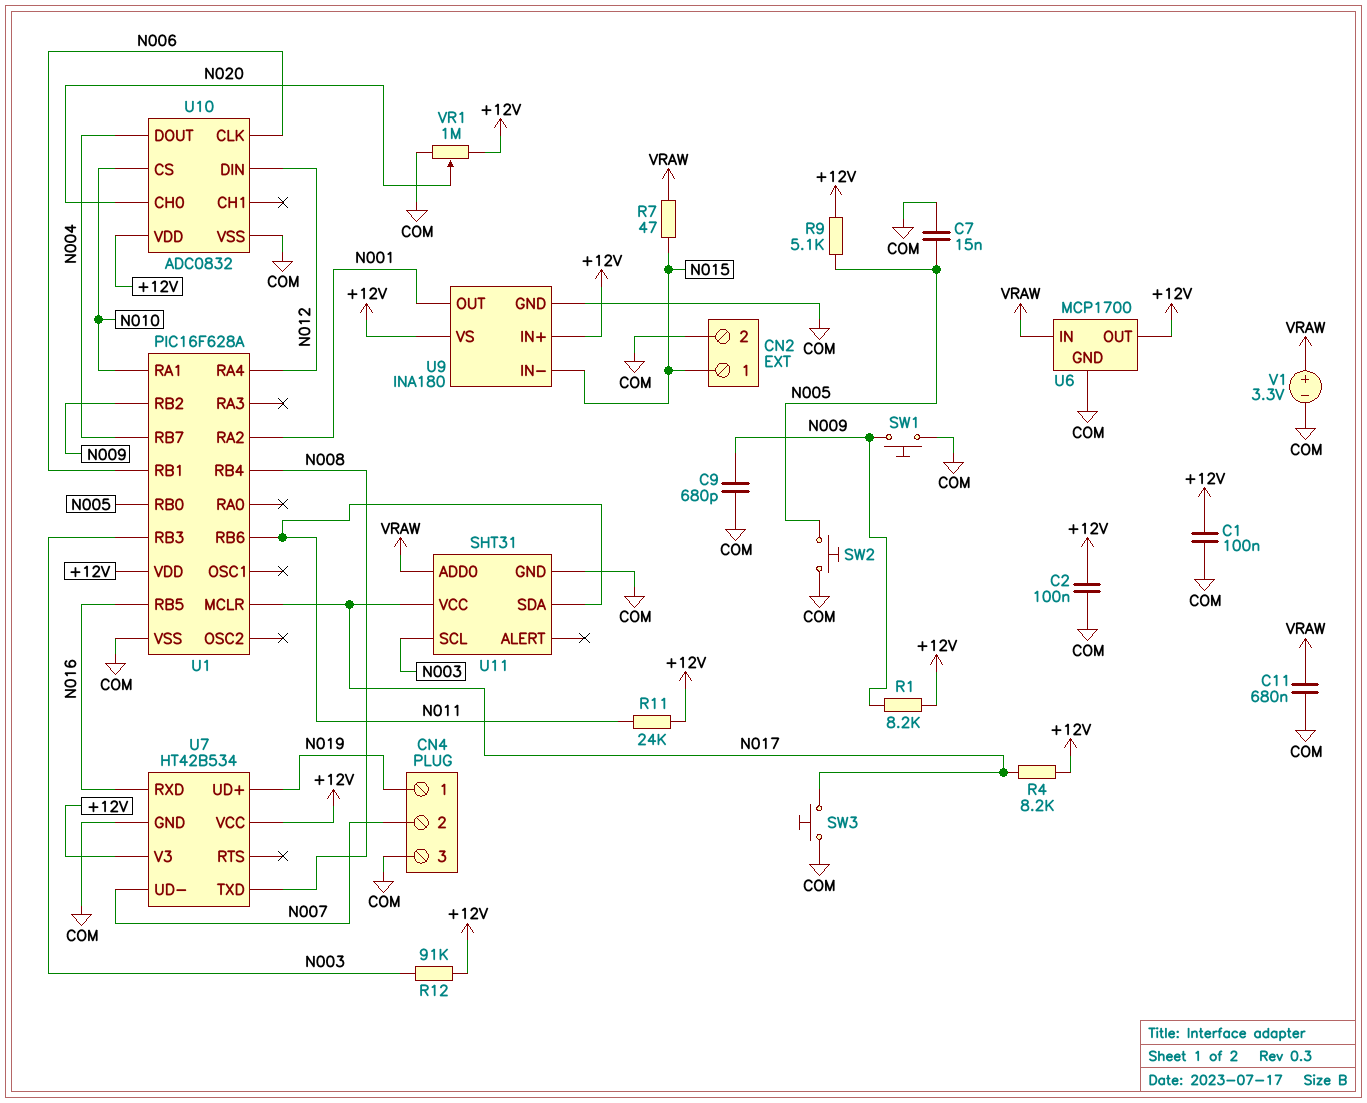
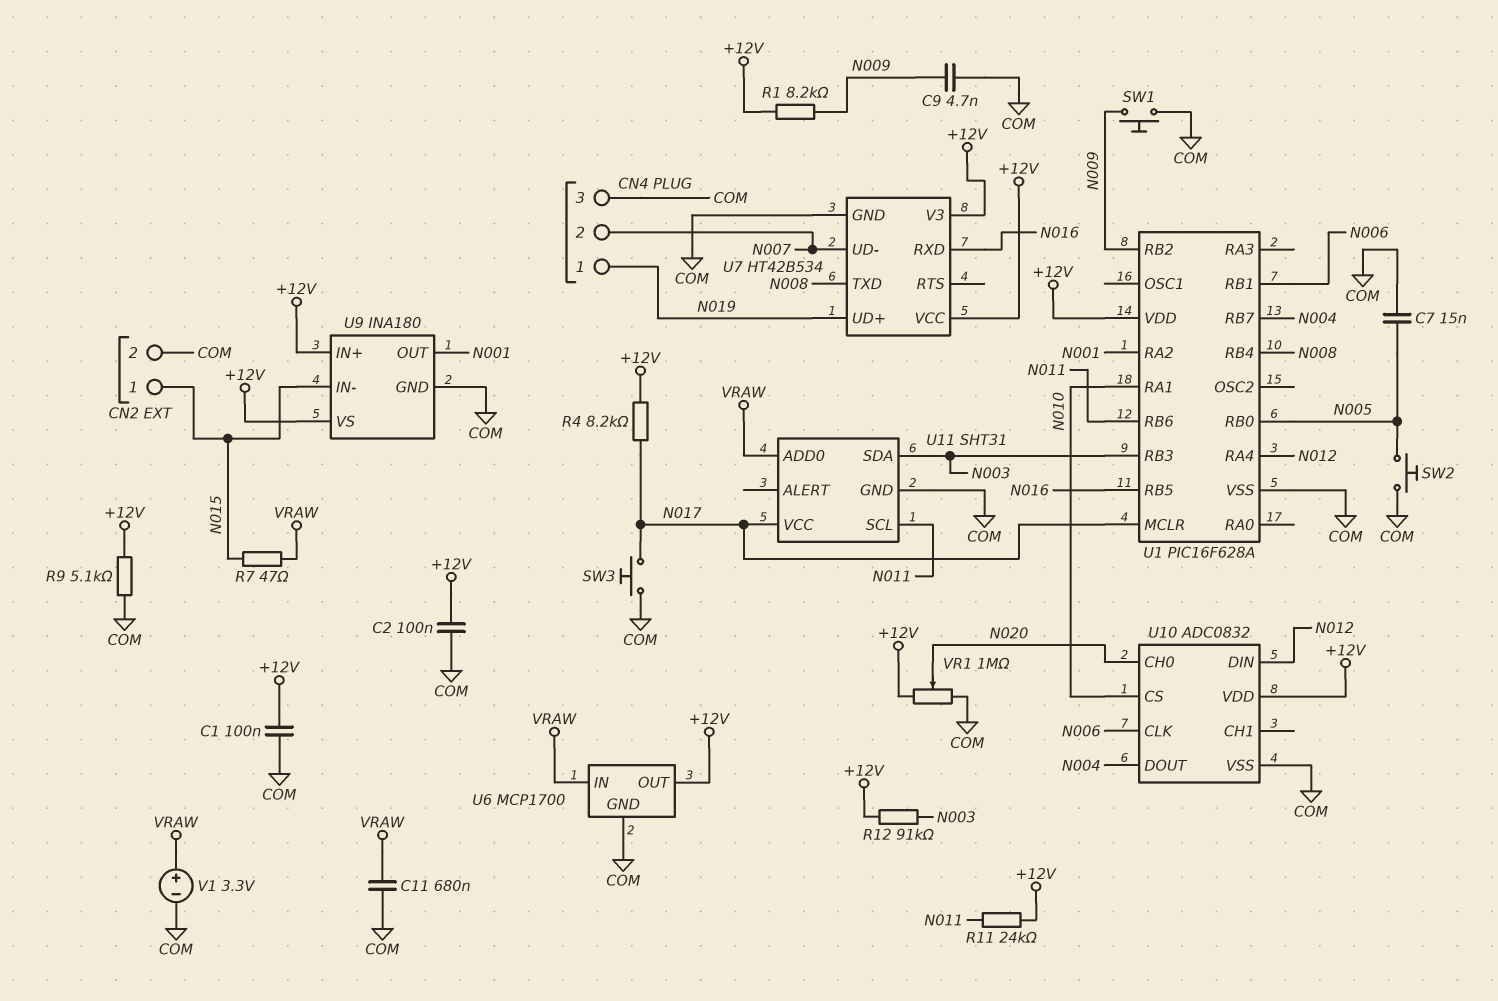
C9: 680pF (COM, N009) -> 4.7nF (COM, N009)
R9: 5.1k (+12V, N005) -> 5.1k (+12V, COM)
U11 pin SCL: N003 -> N011
U11 pin SDA: N011 -> N003

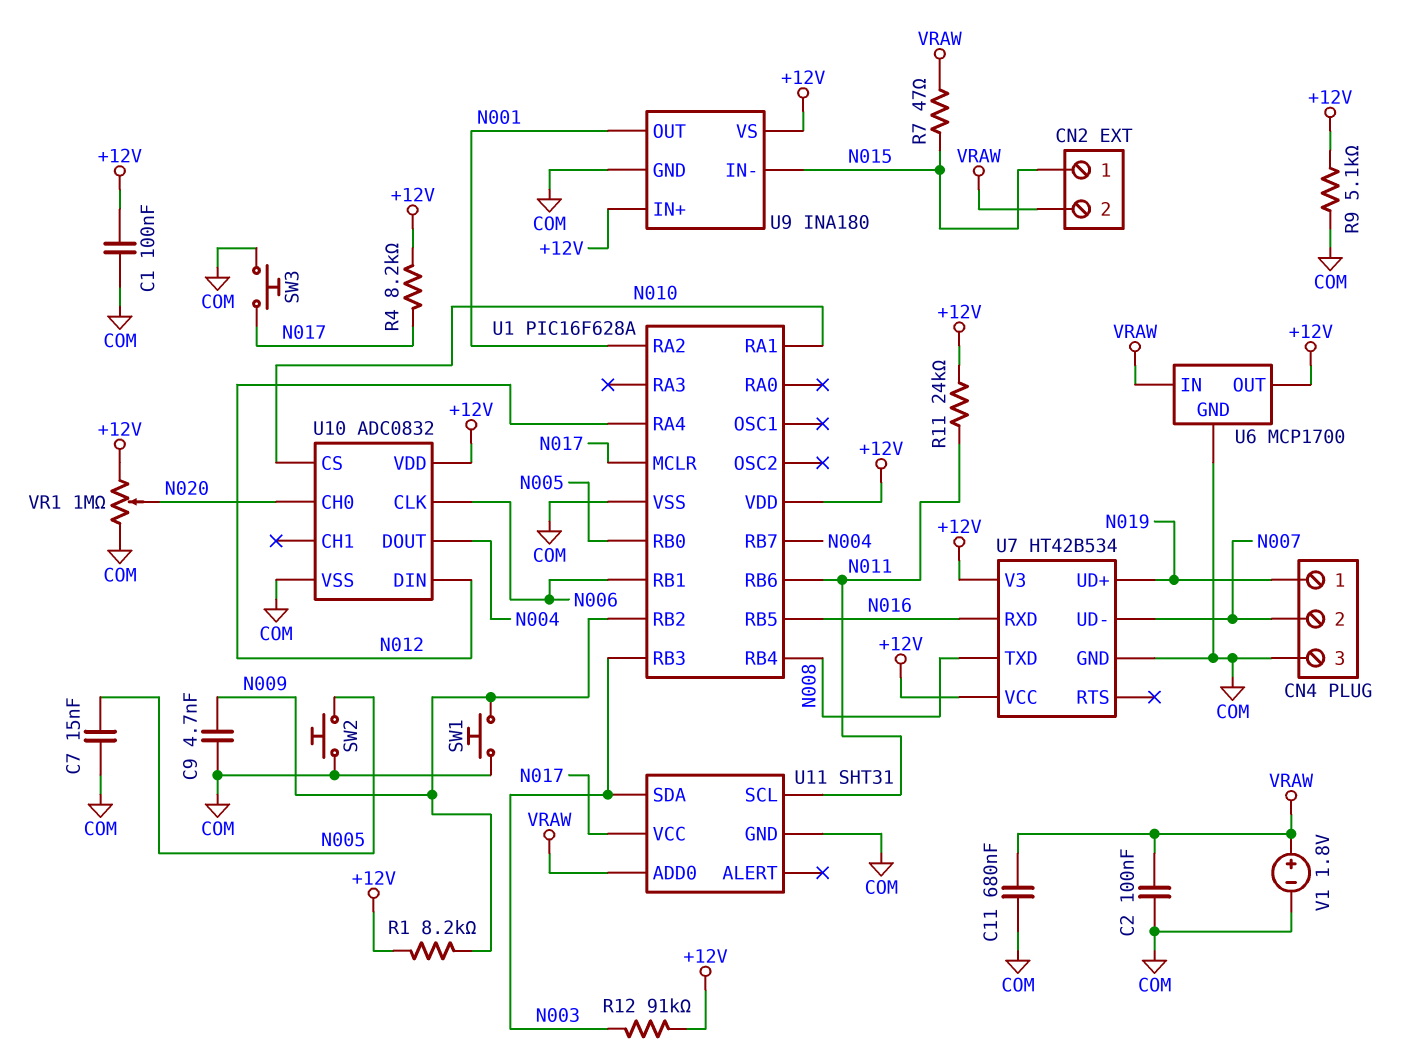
C2: 100nF (+12V, COM) -> 100nF (COM, VRAW)
CN2 pin 2: COM -> VRAW
V1: 3.3V (plus VRAW, minus COM) -> 1.8V (plus VRAW, minus COM)

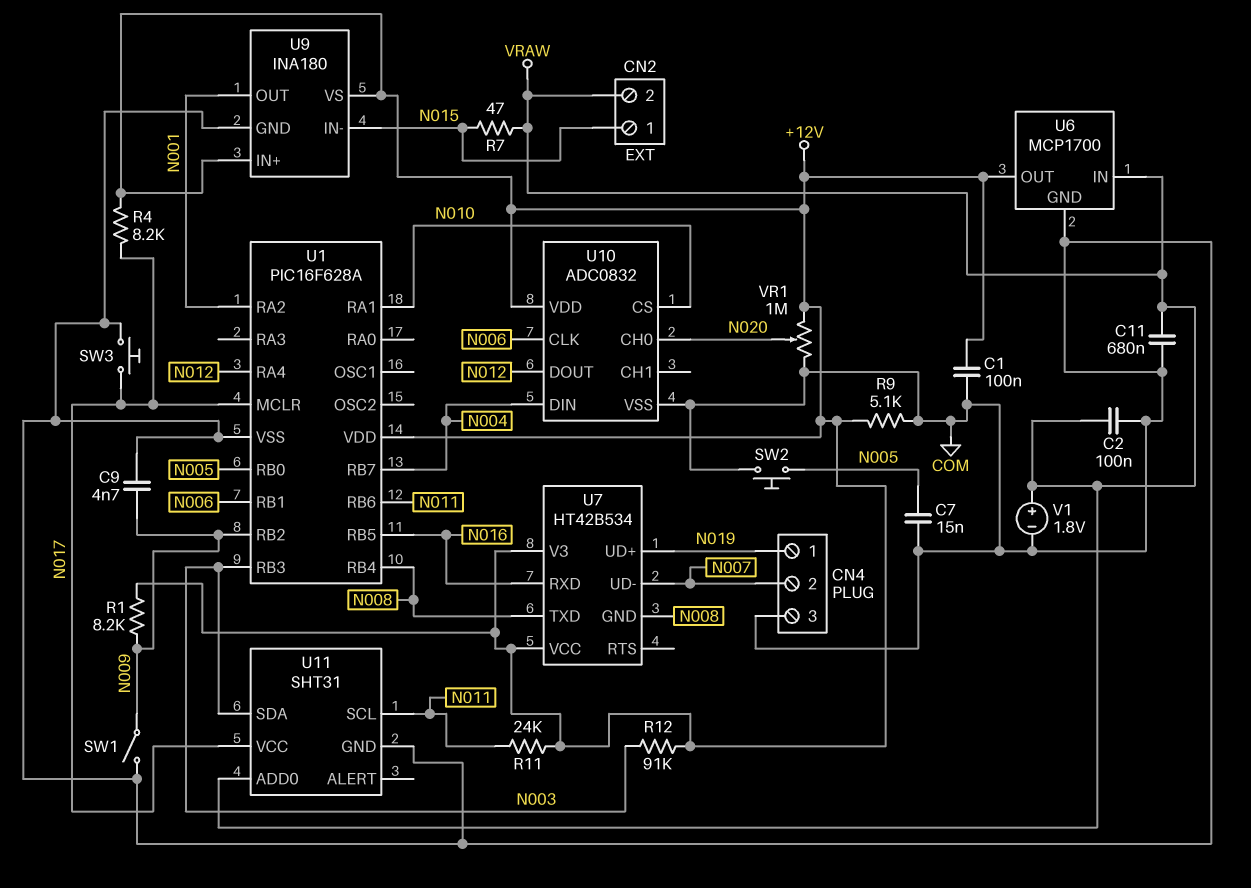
SW1: button (COM, N009) -> switch (COM, N009)
U7 pin GND: COM -> N008
U10 pin DIN: N012 -> N004
U10 pin DOUT: N004 -> N012

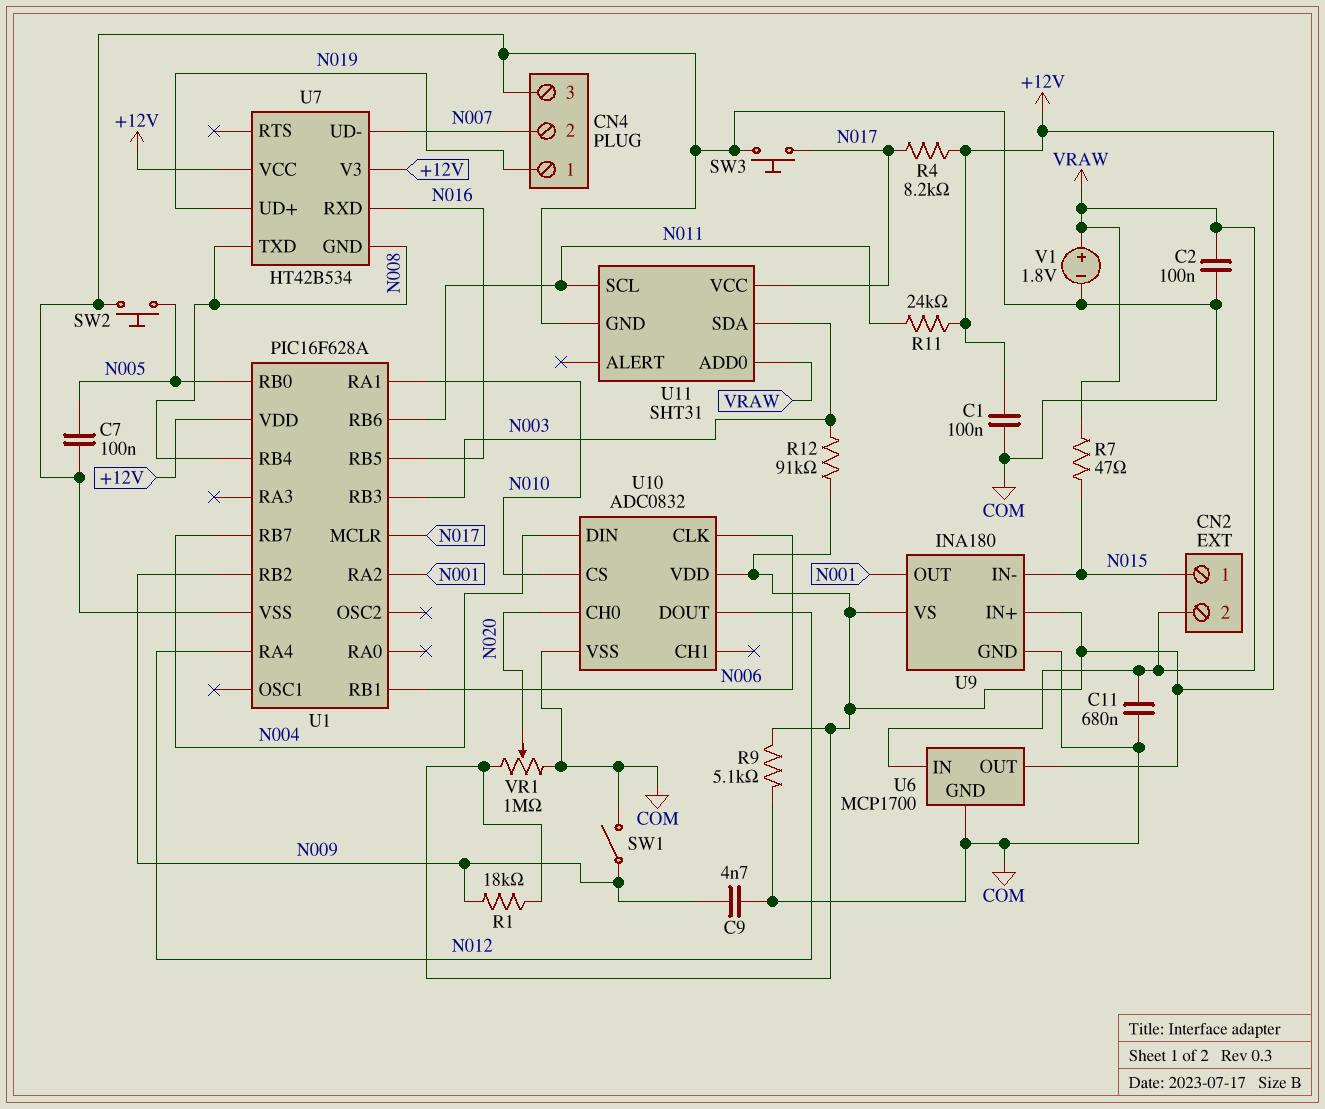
C7: 15nF (COM, N005) -> 100nF (COM, N005)
R1: 8.2k (+12V, N009) -> 18k (+12V, N009)

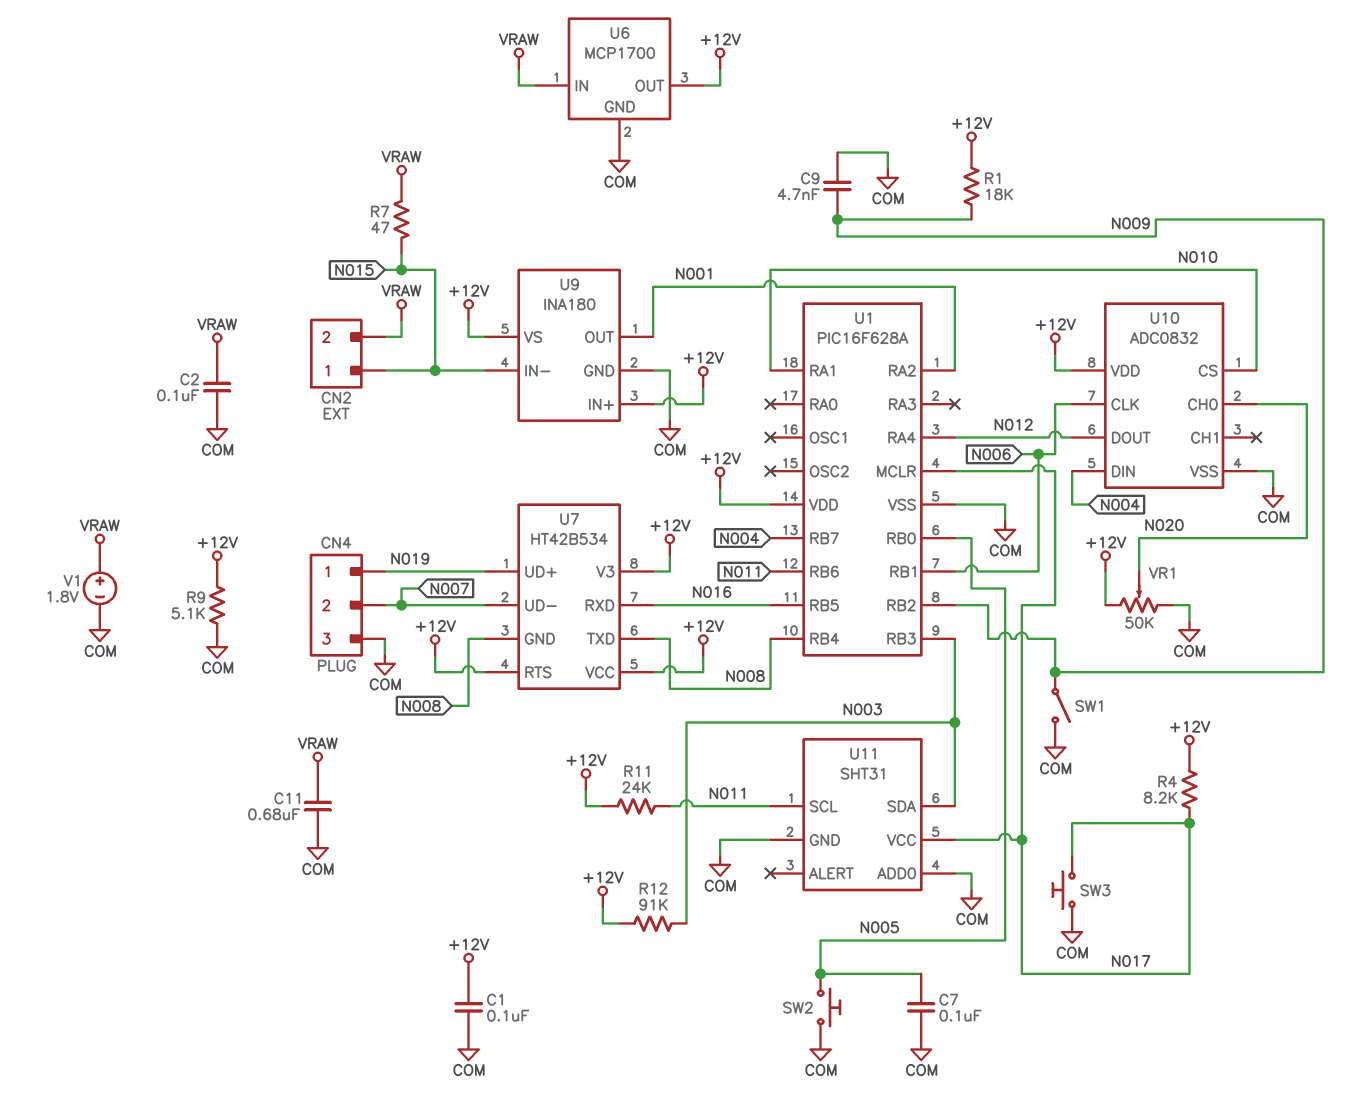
U7 pin RTS: none -> +12V
U11 pin ADD0: VRAW -> COM
VR1: 1M (+12V, COM, wiper N020) -> 50k (+12V, COM, wiper N020)

